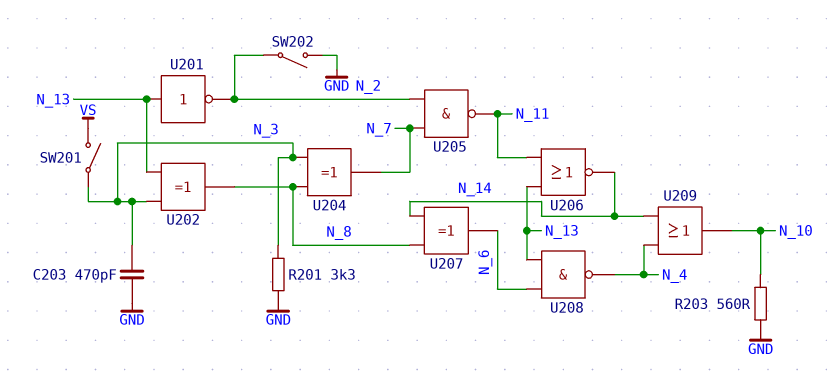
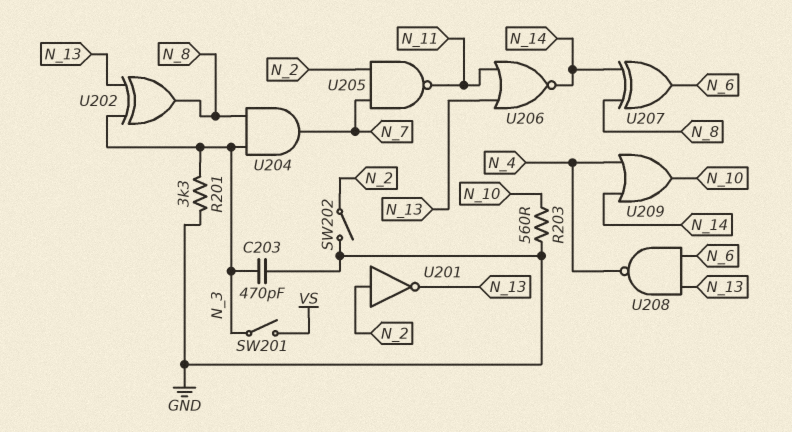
U201: NOT (in N_13, out N_2) -> NOT (in N_2, out N_13)
U204: XOR (in N_3, in N_8, out N_7) -> AND (in N_3, in N_8, out N_7)

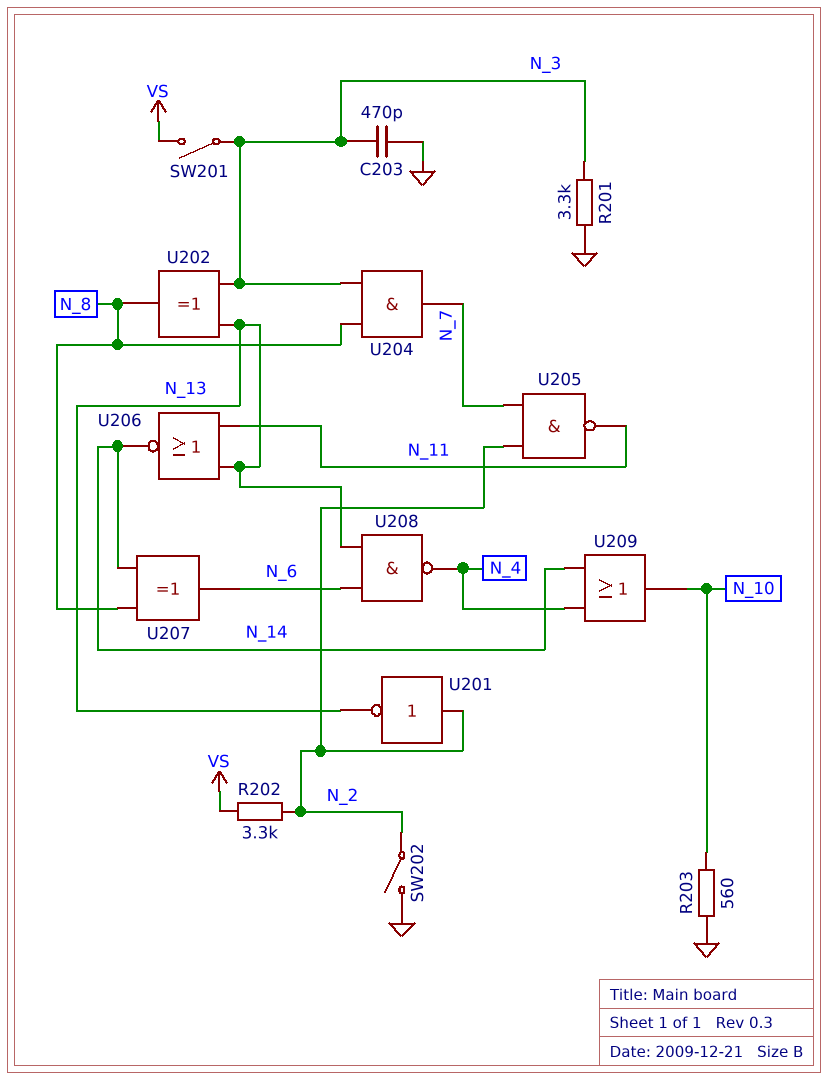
R202: none -> 3.3k (N_2, VS)

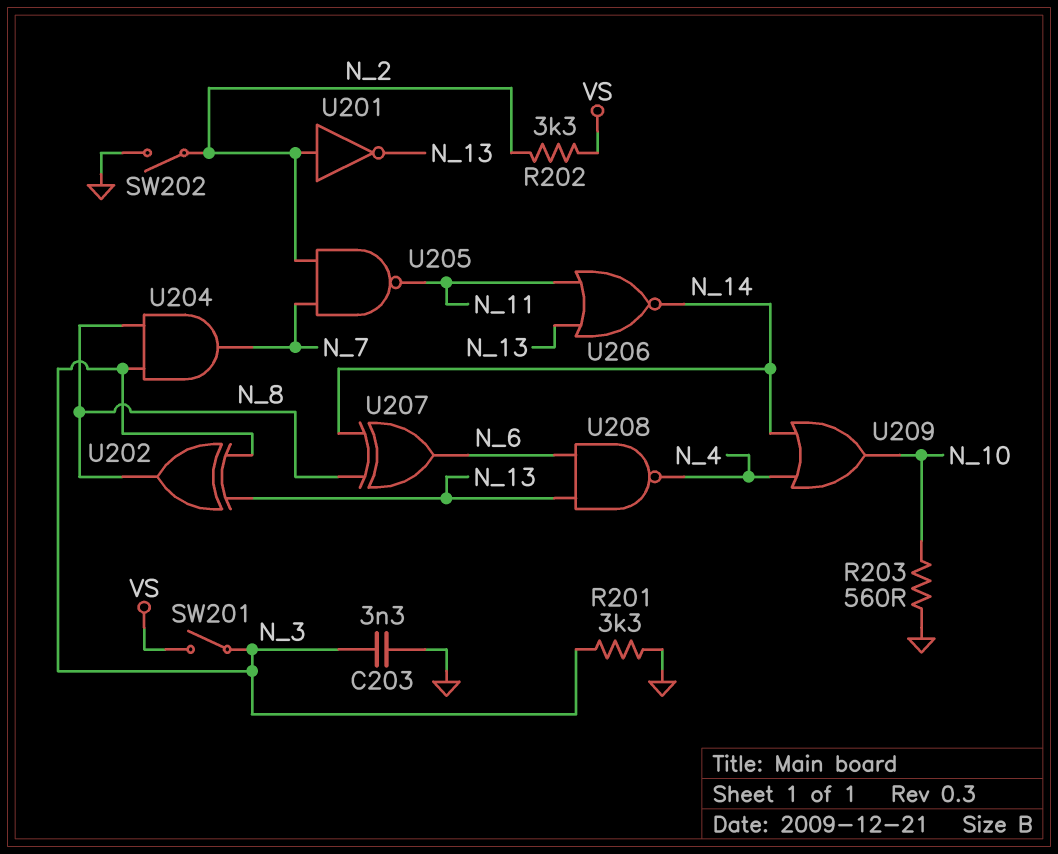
C203: 470pF (GND, N_3) -> 3.3nF (GND, N_3)

